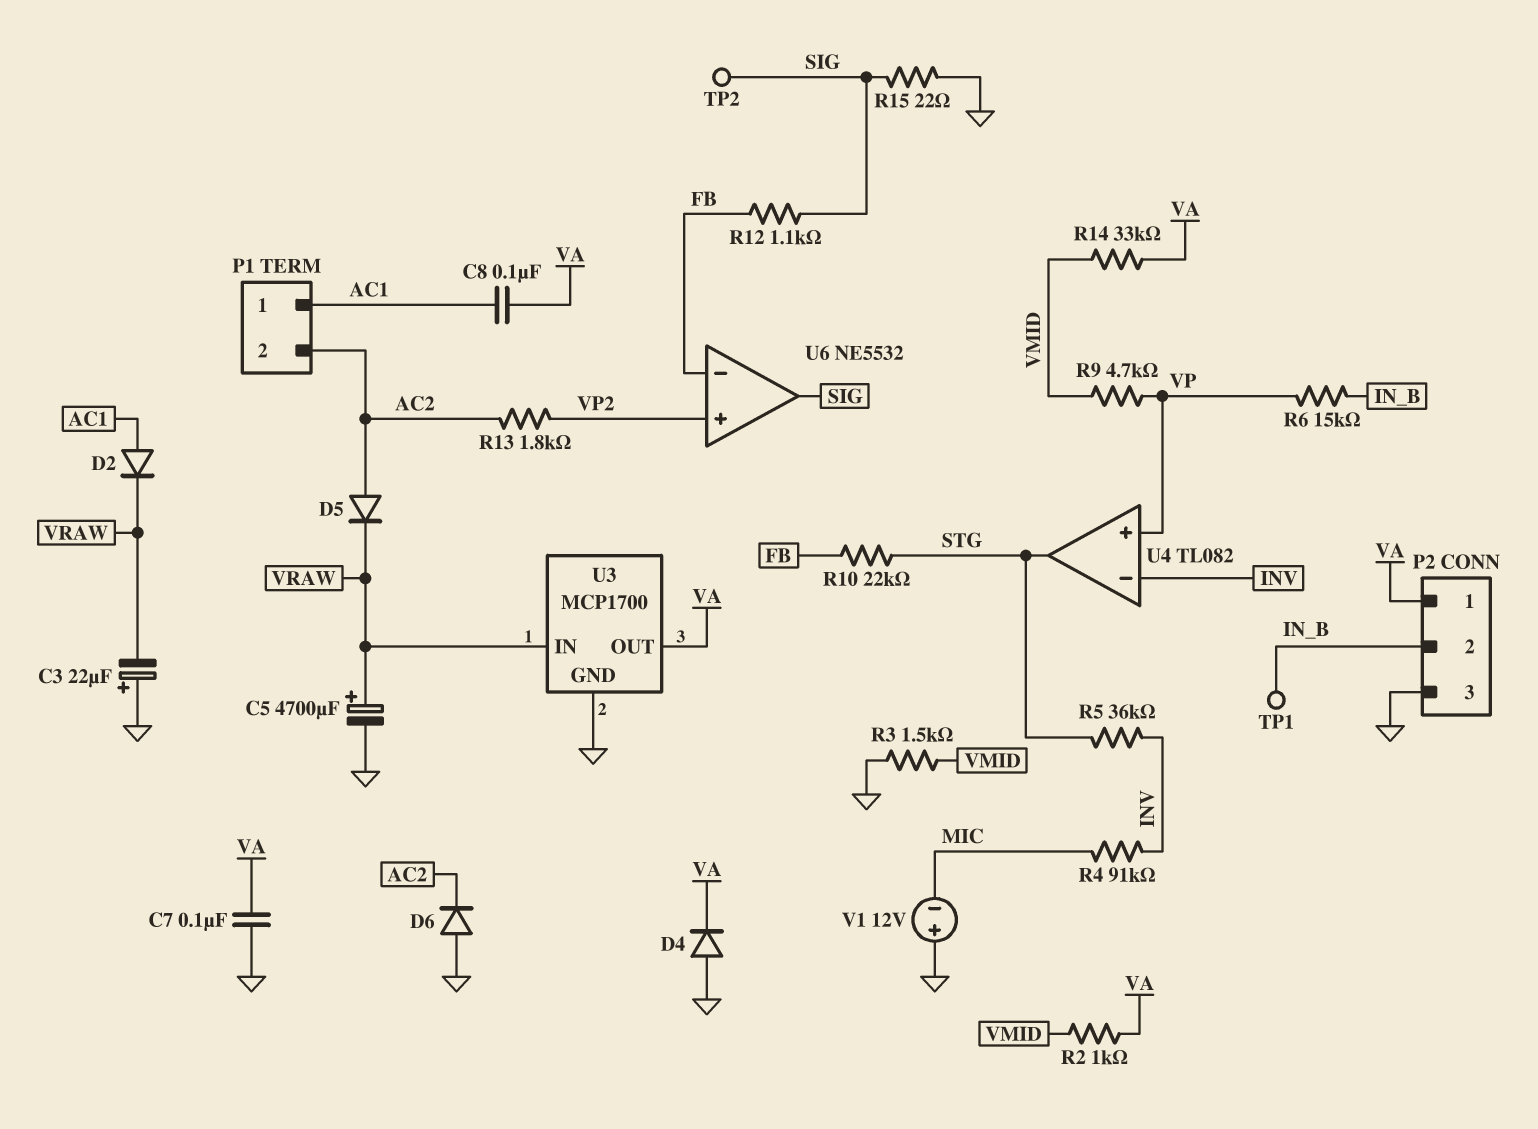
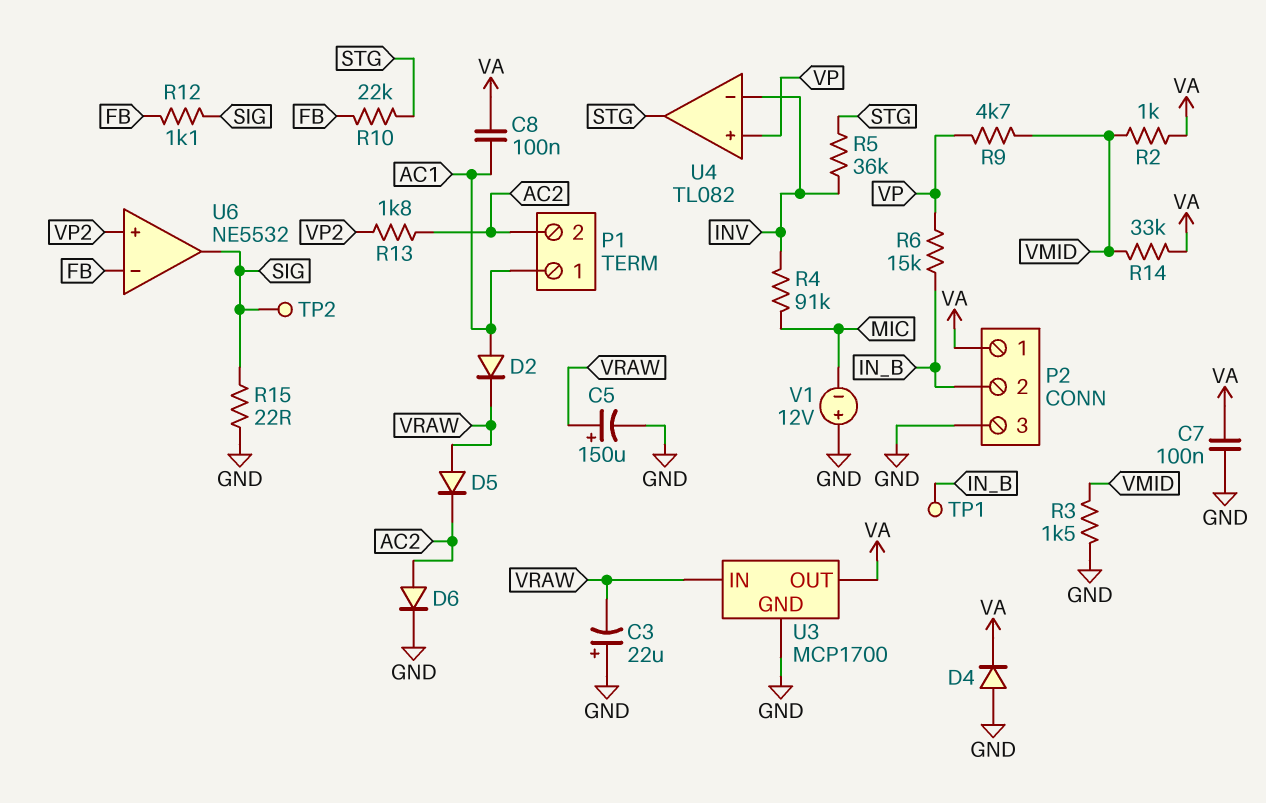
C5: 4700uF (plus VRAW, minus GND) -> 150uF (plus VRAW, minus GND)
D5: diode (A AC2, K VRAW) -> diode (A VRAW, K AC2)
D6: diode (A GND, K AC2) -> diode (A AC2, K GND)

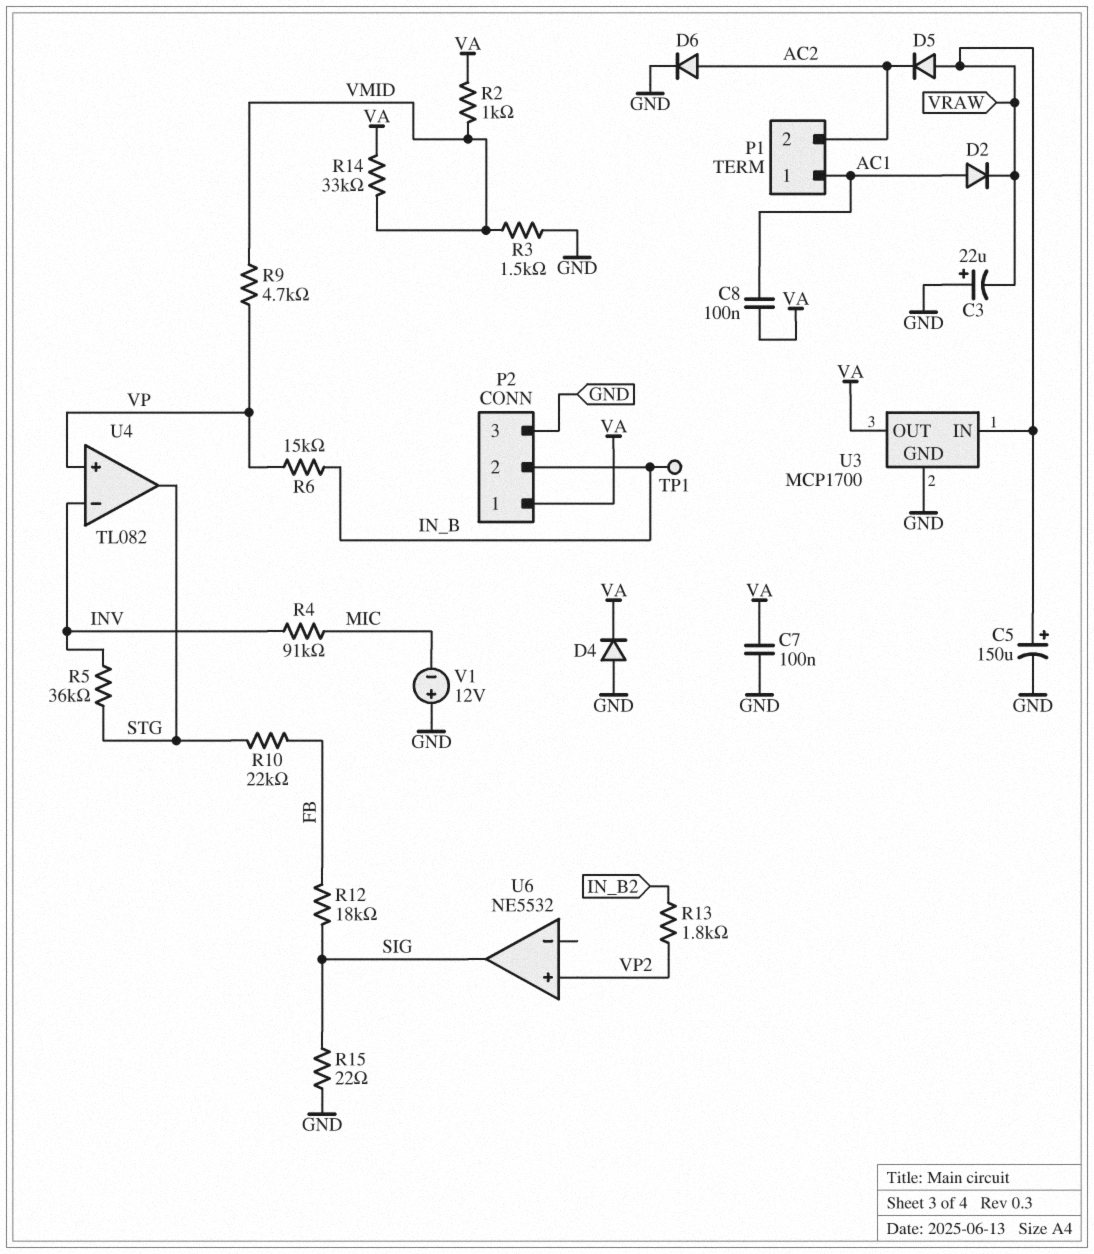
R12: 1.1k (FB, SIG) -> 18k (FB, SIG)
R13: 1.8k (AC2, VP2) -> 1.8k (IN_B2, VP2)
TP2: test point (SIG) -> none
U6 pin in-: FB -> none

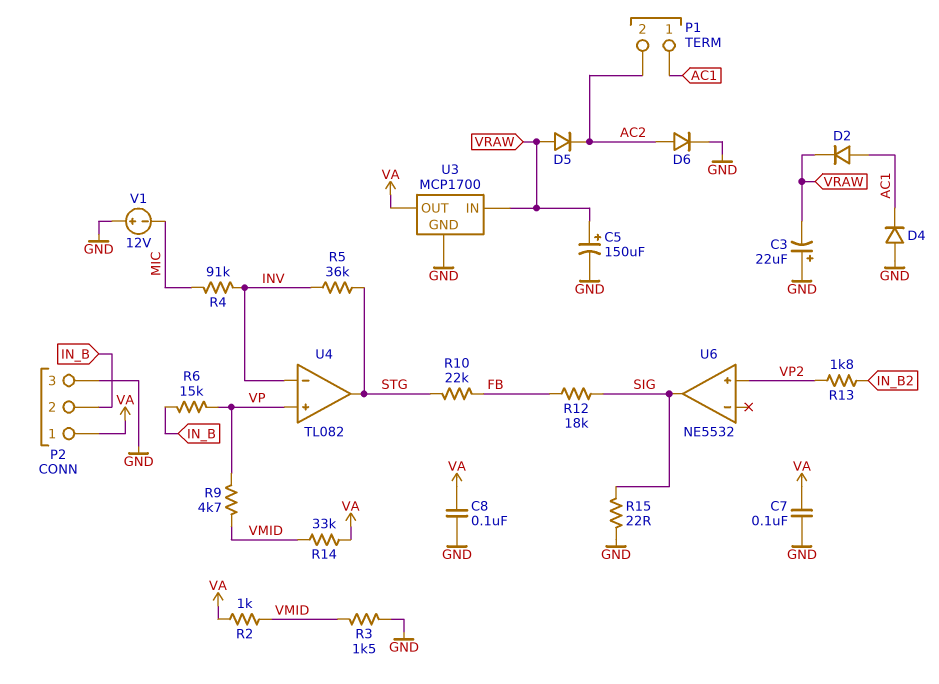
C8: 100nF (AC1, VA) -> 100nF (GND, VA)
D4: diode (A GND, K VA) -> diode (A GND, K AC1)
TP1: test point (IN_B) -> none

